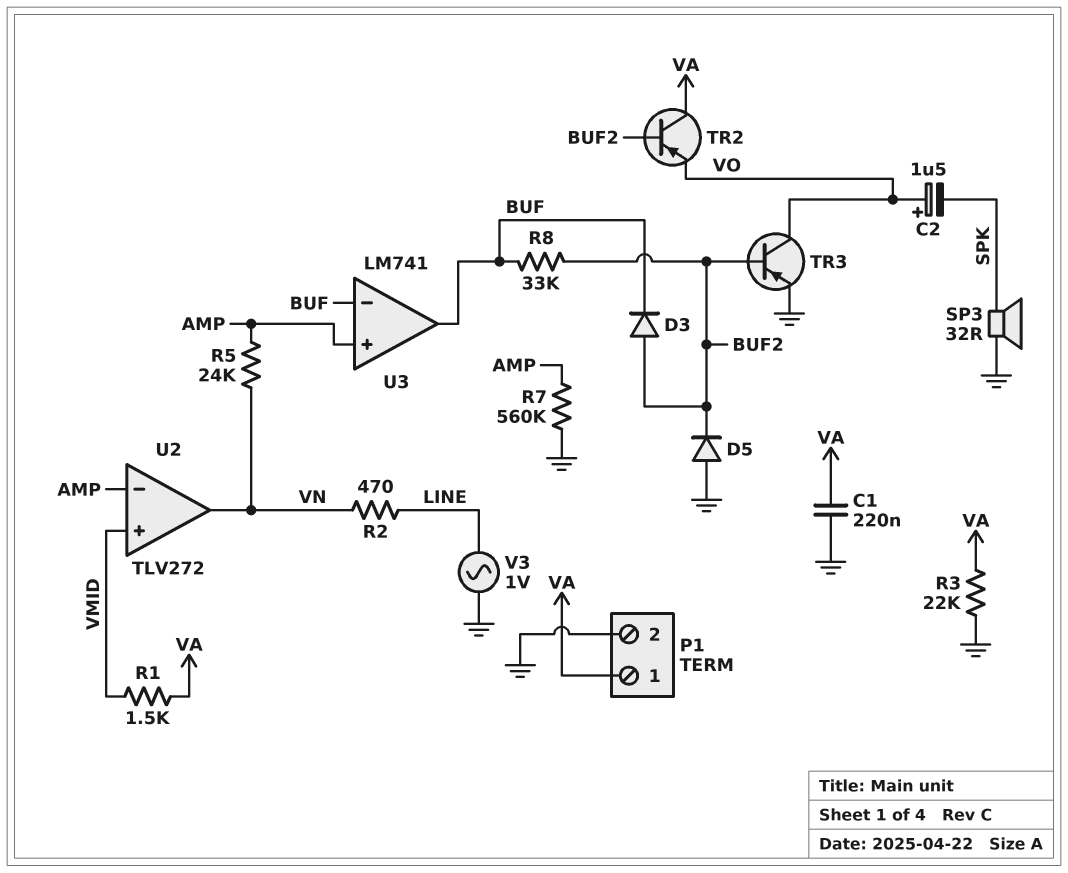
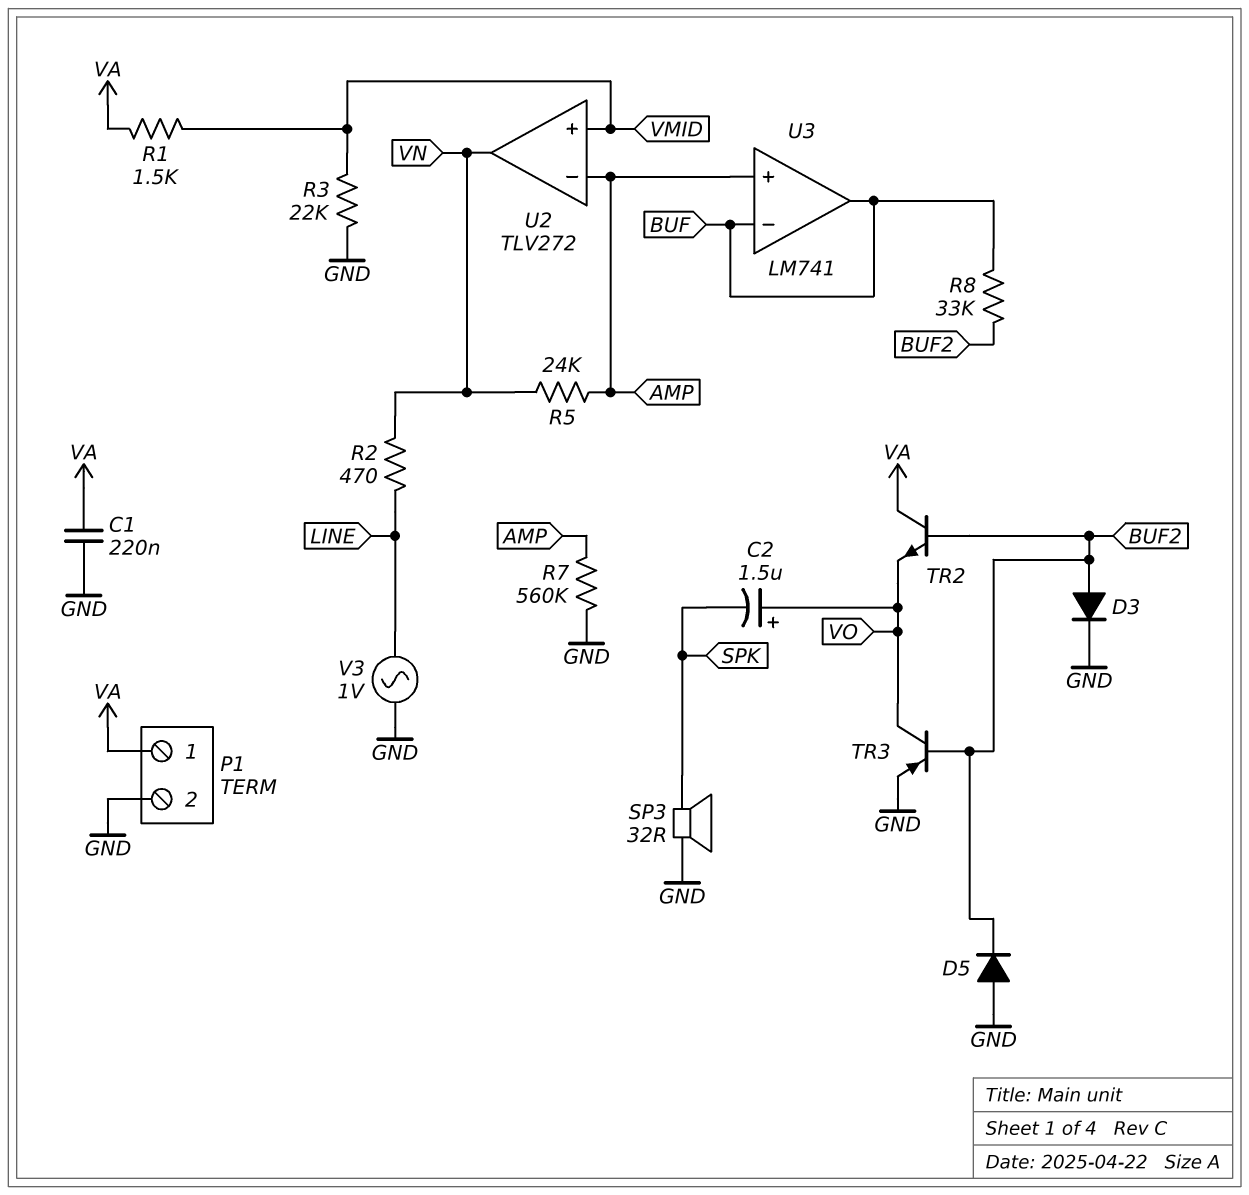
D3: diode (A BUF2, K BUF) -> diode (A BUF2, K GND)
R3: 22k (GND, VA) -> 22k (GND, VMID)
TR2: PNP (B BUF2, C VA, E VO) -> NPN (B BUF2, C VA, E VO)

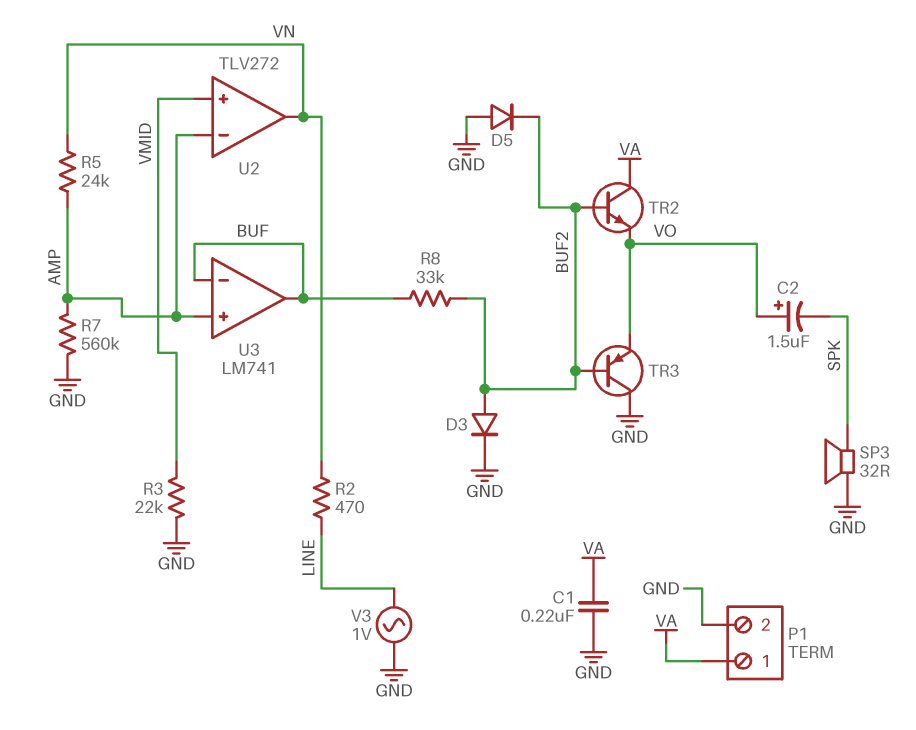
R1: 1.5k (VA, VMID) -> none
TR3: PNP (B BUF2, C VO, E GND) -> PNP (B BUF2, C GND, E VO)

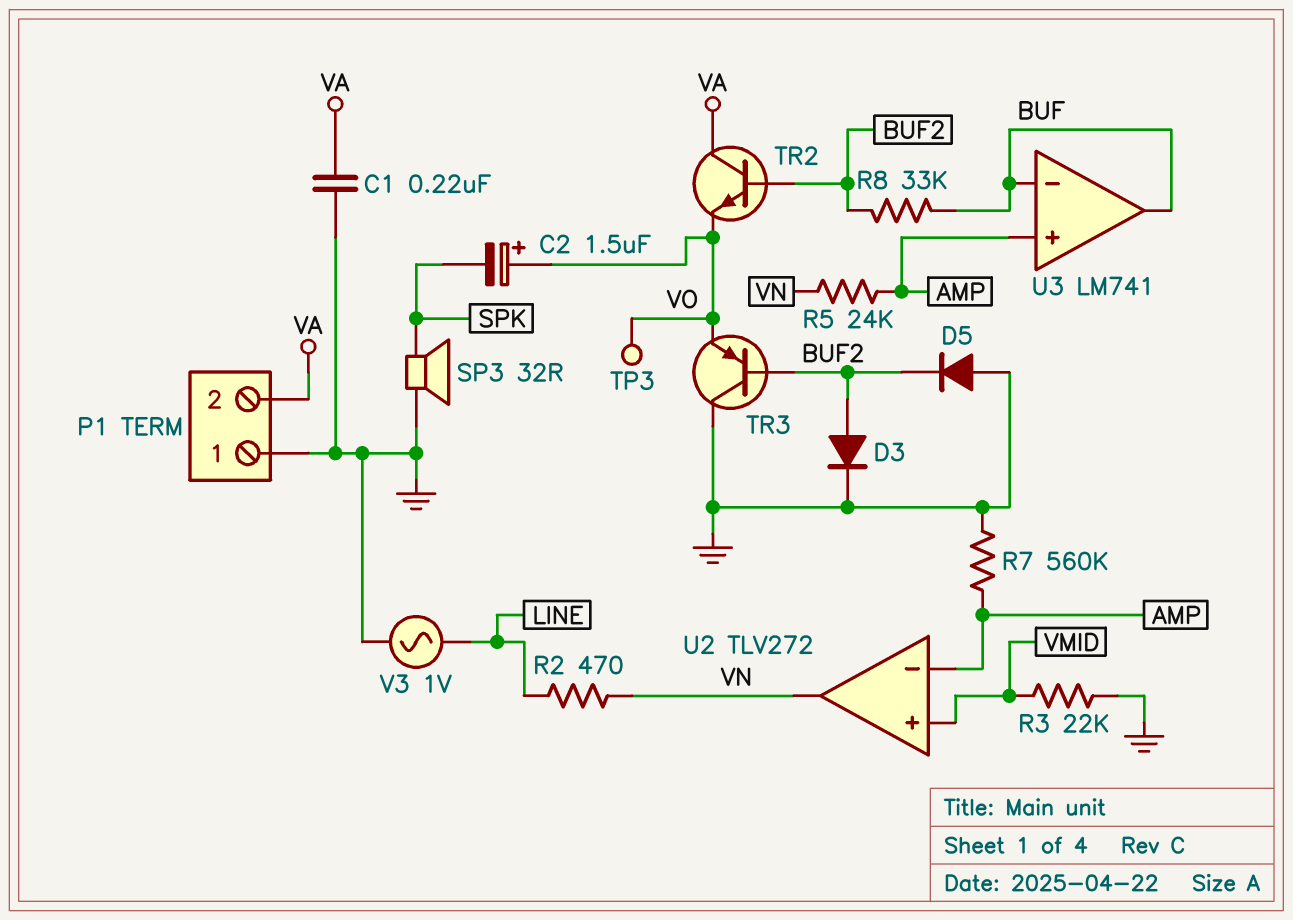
P1 pin 1: VA -> GND
P1 pin 2: GND -> VA
TP3: none -> test point (VO)

